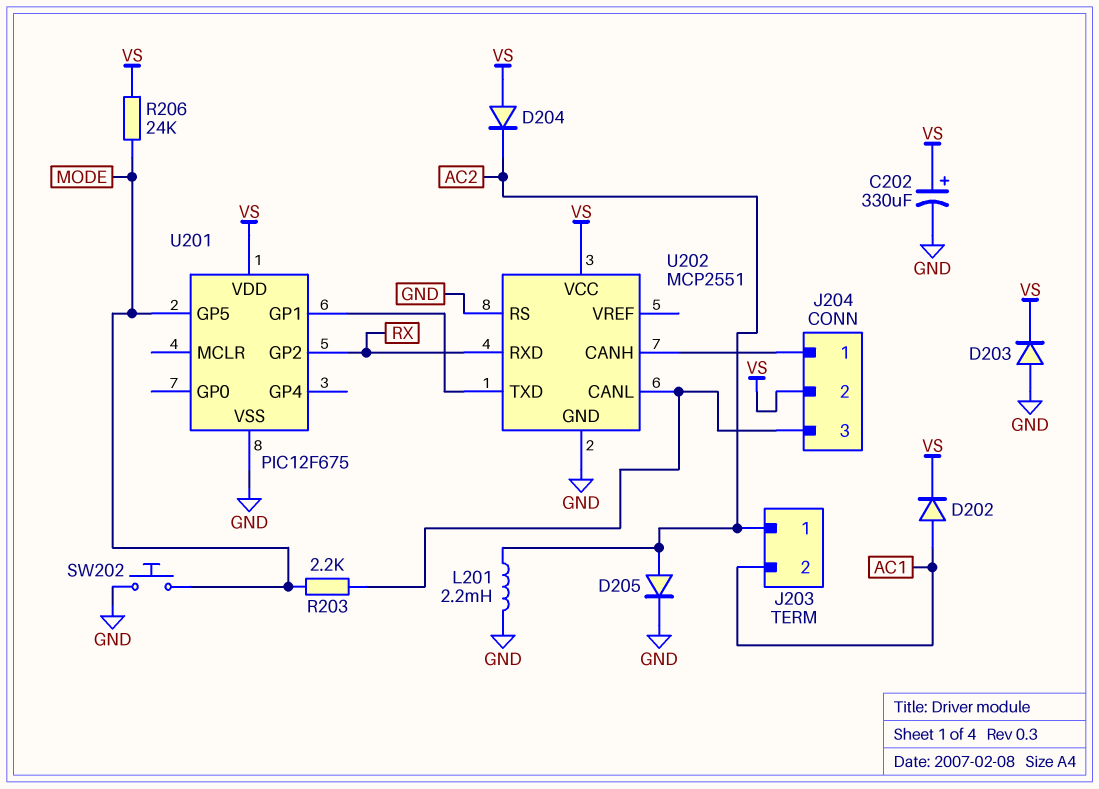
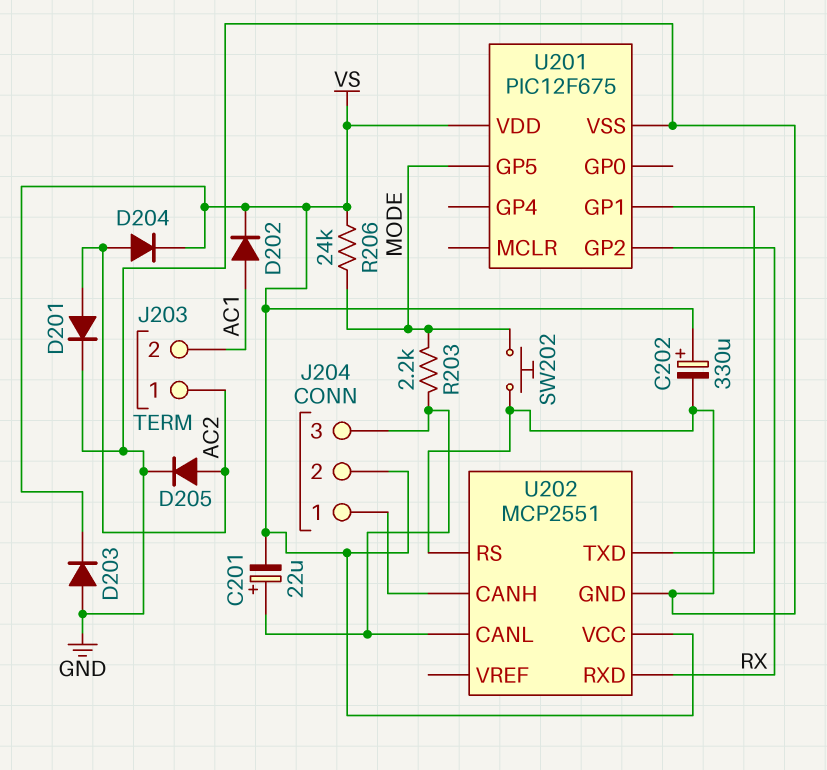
C201: none -> 22uF (plus J204/3, minus VS)
D201: none -> diode (A AC2, K GND)
D204: diode (A VS, K AC2) -> diode (A AC2, K VS)
L201: 2.2mH (AC2, GND) -> none

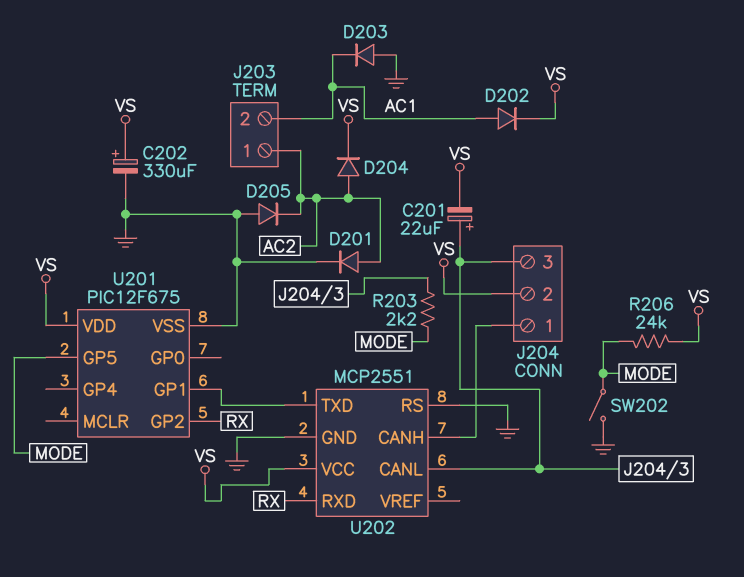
D203: diode (A GND, K VS) -> diode (A GND, K AC1)
D205: diode (A AC2, K GND) -> diode (A GND, K AC2)
SW202: button (GND, MODE) -> switch (GND, MODE)

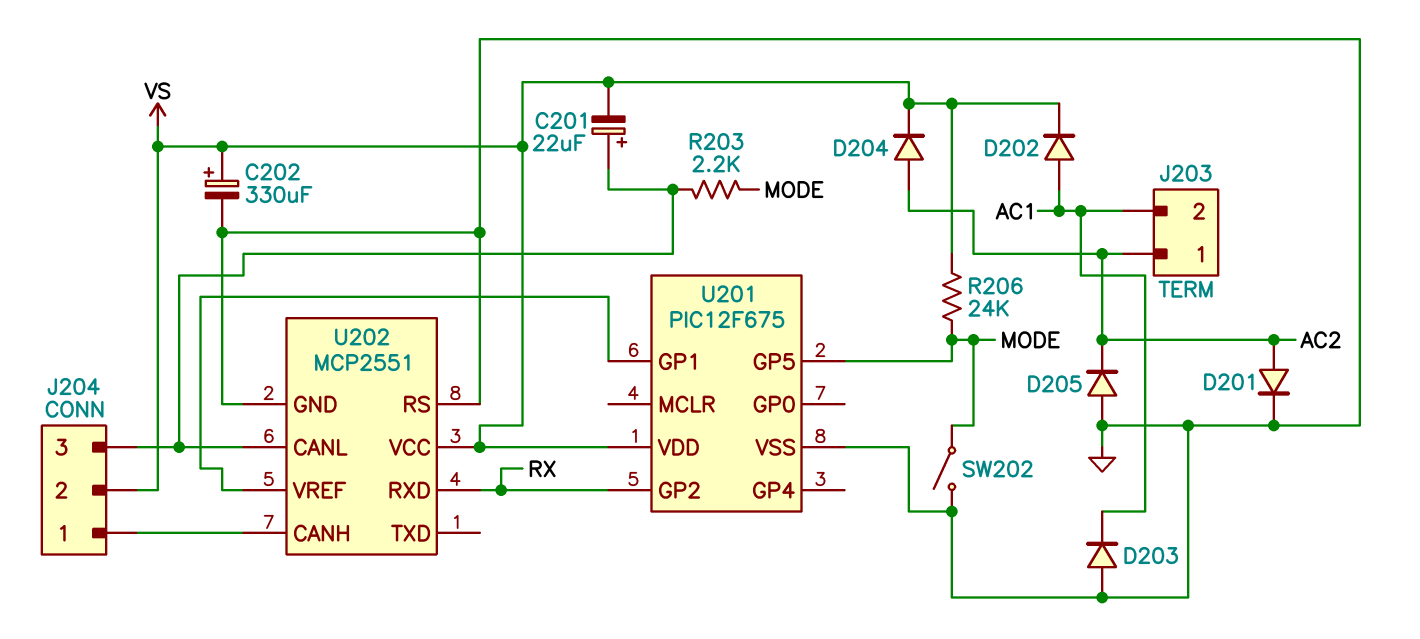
U202 pin TXD: U201/GP1 -> none
U202 pin VREF: none -> U201/GP1

